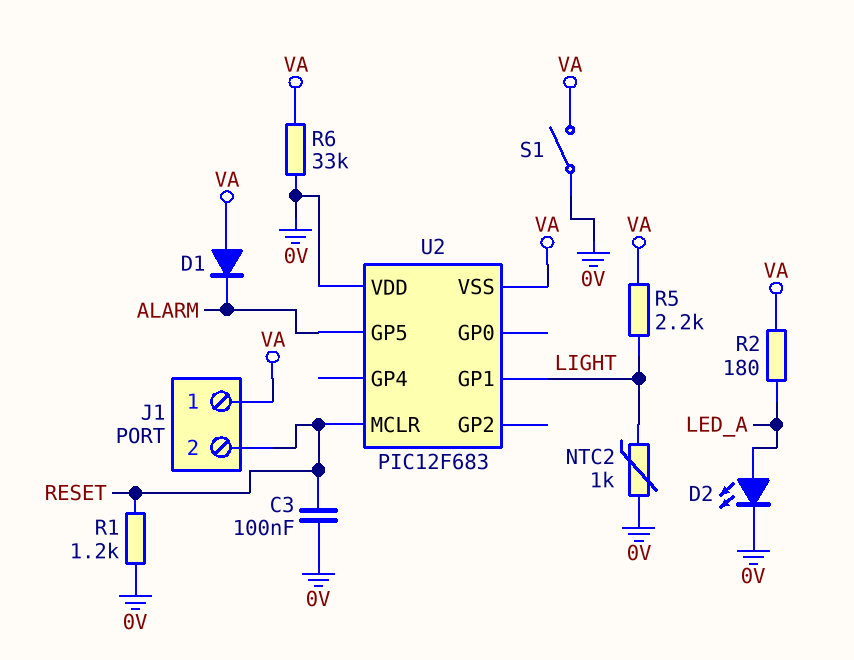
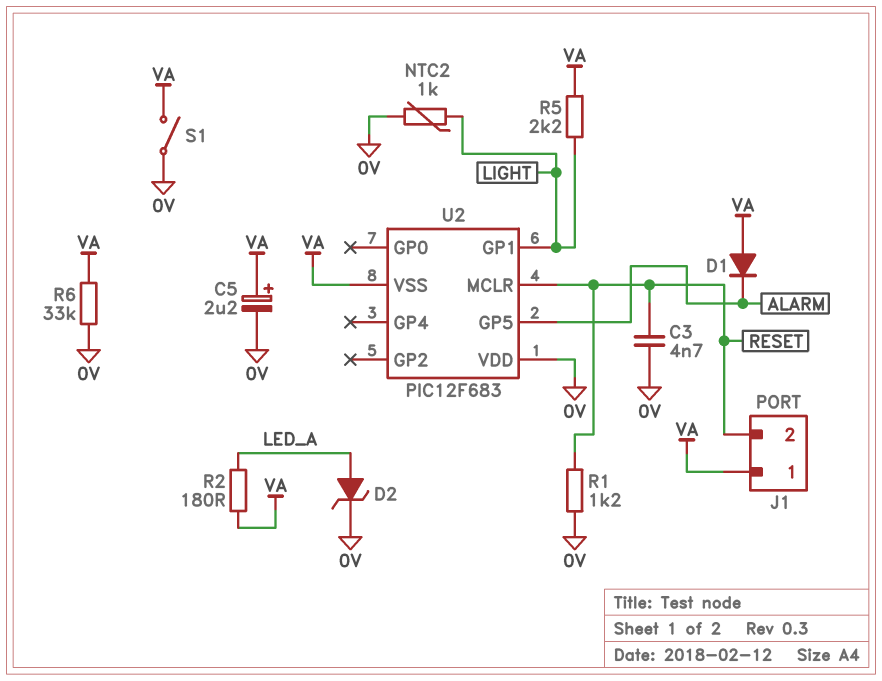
C3: 100nF (0V, RESET) -> 4.7nF (0V, RESET)
C5: none -> 2.2uF (plus VA, minus 0V)
D2: LED (A LED_A, K 0V) -> zener (A LED_A, K 0V)

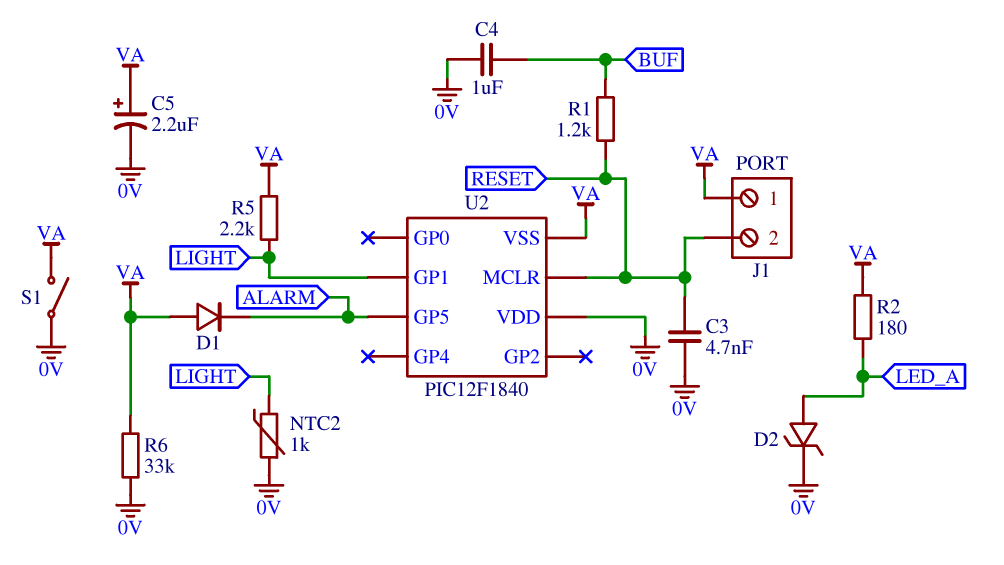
C4: none -> 1uF (0V, BUF)
R1: 1.2k (0V, RESET) -> 1.2k (BUF, RESET)
U2: PIC12F683 -> PIC12F1840

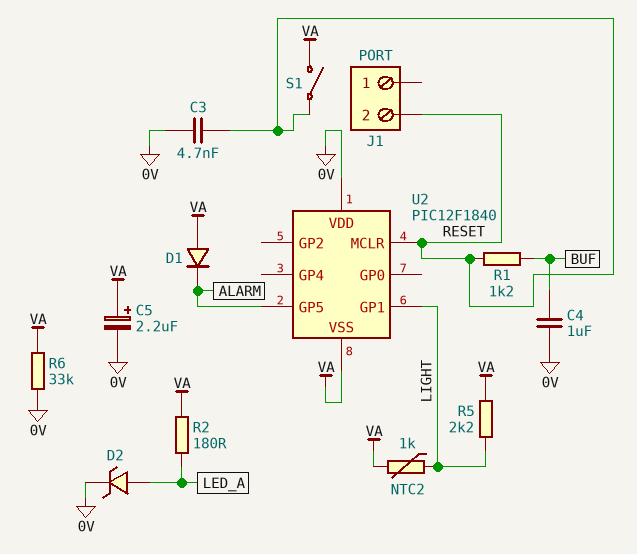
J1 pin 1: VA -> none
NTC2: 1k (0V, LIGHT) -> 1k (LIGHT, VA)
S1: switch (0V, VA) -> switch (RESET, VA)

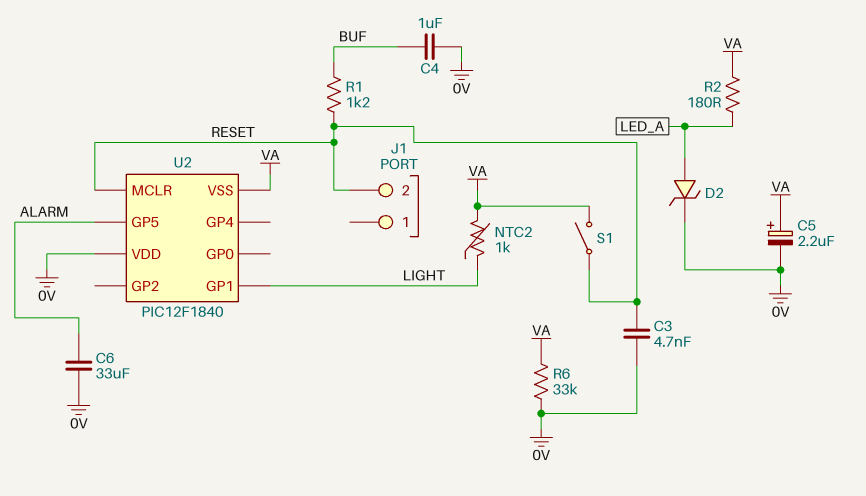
C6: none -> 33uF (0V, ALARM)
D1: diode (A VA, K ALARM) -> none
R5: 2.2k (LIGHT, VA) -> none

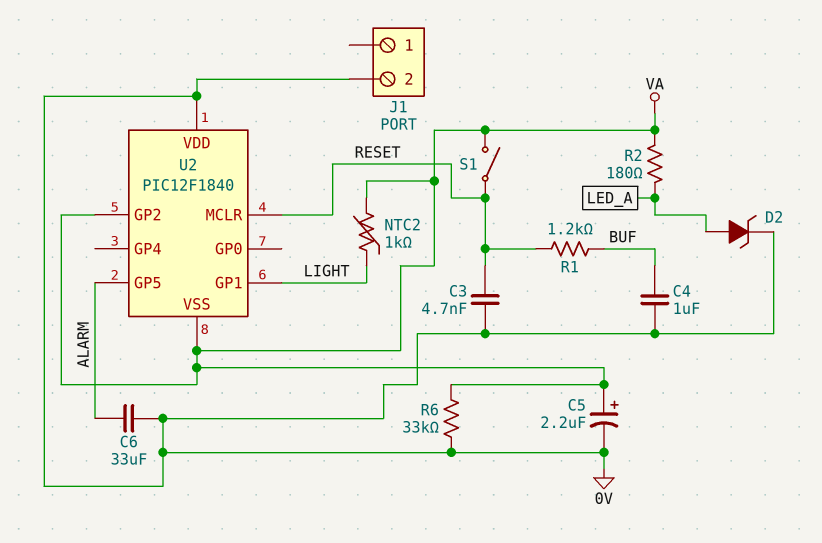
J1 pin 2: RESET -> 0V
U2 pin GP2: none -> VA

